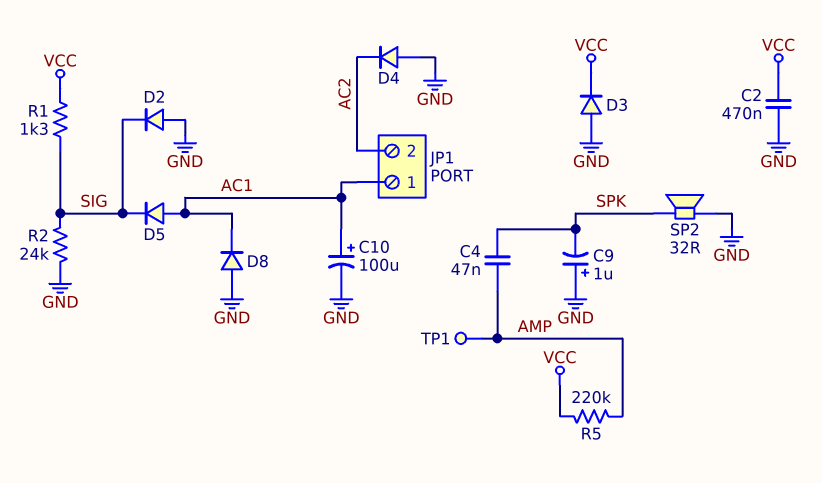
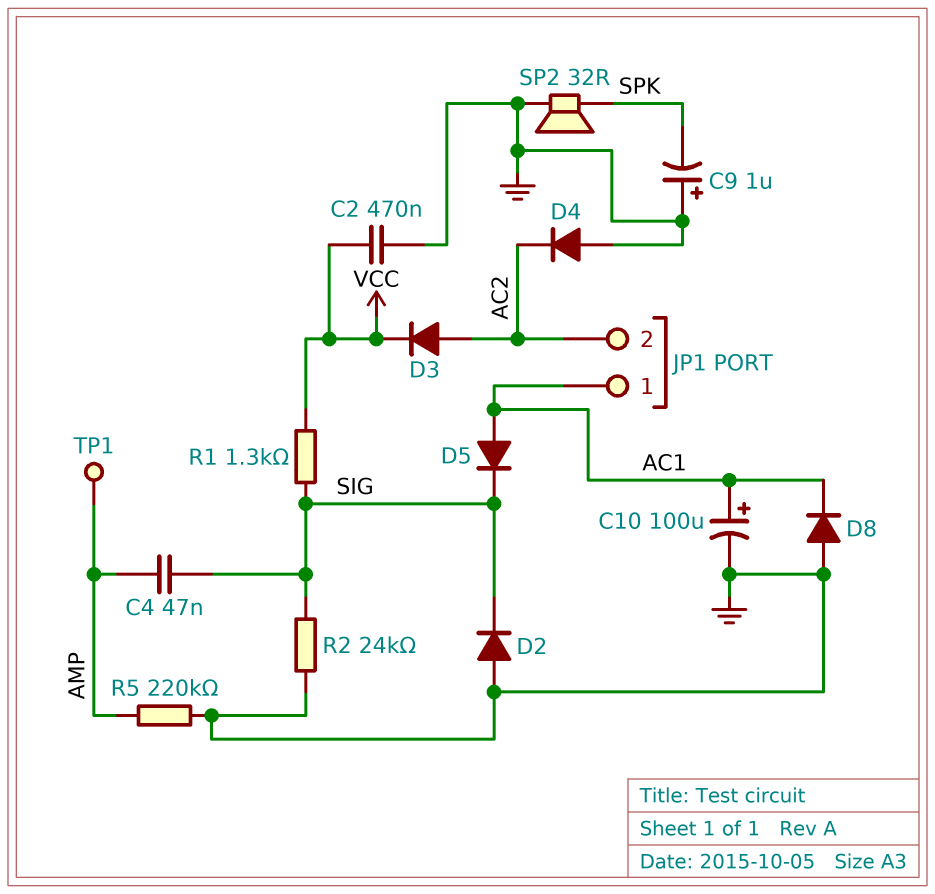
C4: 47nF (AMP, SPK) -> 47nF (AMP, SIG)
D3: diode (A GND, K VCC) -> diode (A AC2, K VCC)
R5: 220k (AMP, VCC) -> 220k (AMP, GND)

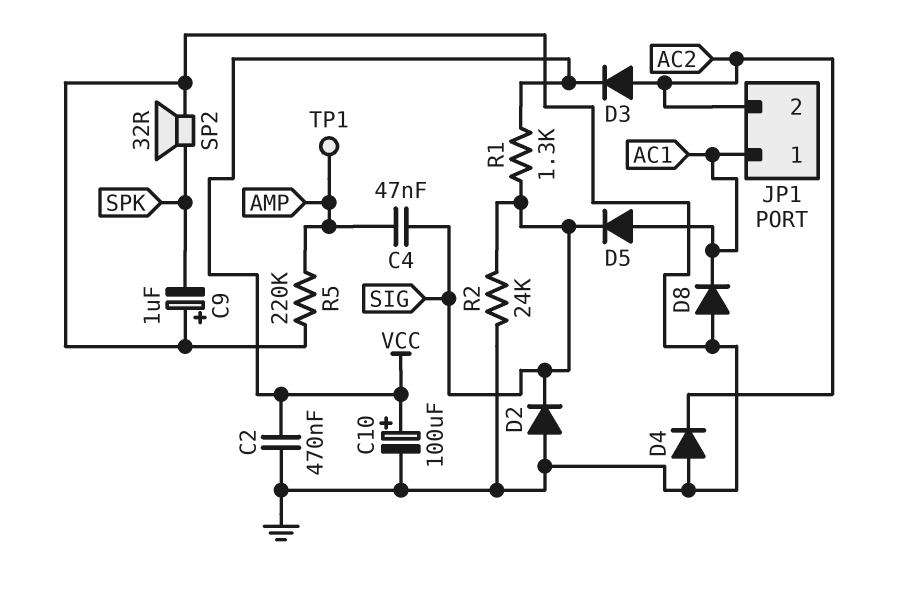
C10: 100uF (plus AC1, minus GND) -> 100uF (plus VCC, minus GND)

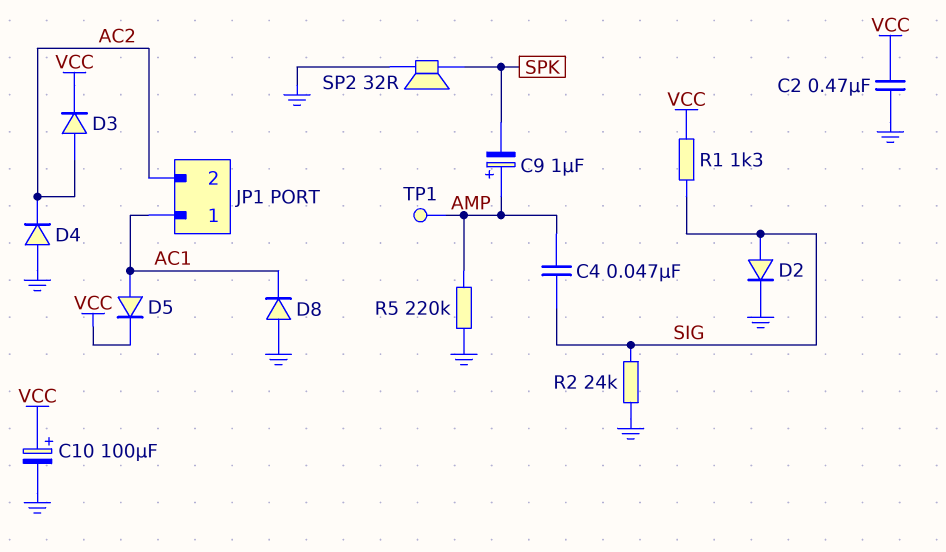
C9: 1uF (plus GND, minus SPK) -> 1uF (plus AMP, minus SPK)
D2: diode (A GND, K SIG) -> diode (A SIG, K GND)
D5: diode (A AC1, K SIG) -> diode (A AC1, K VCC)

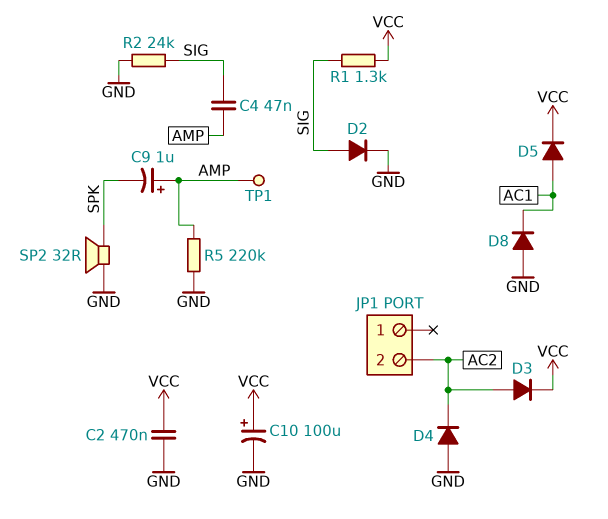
JP1 pin 1: AC1 -> none

